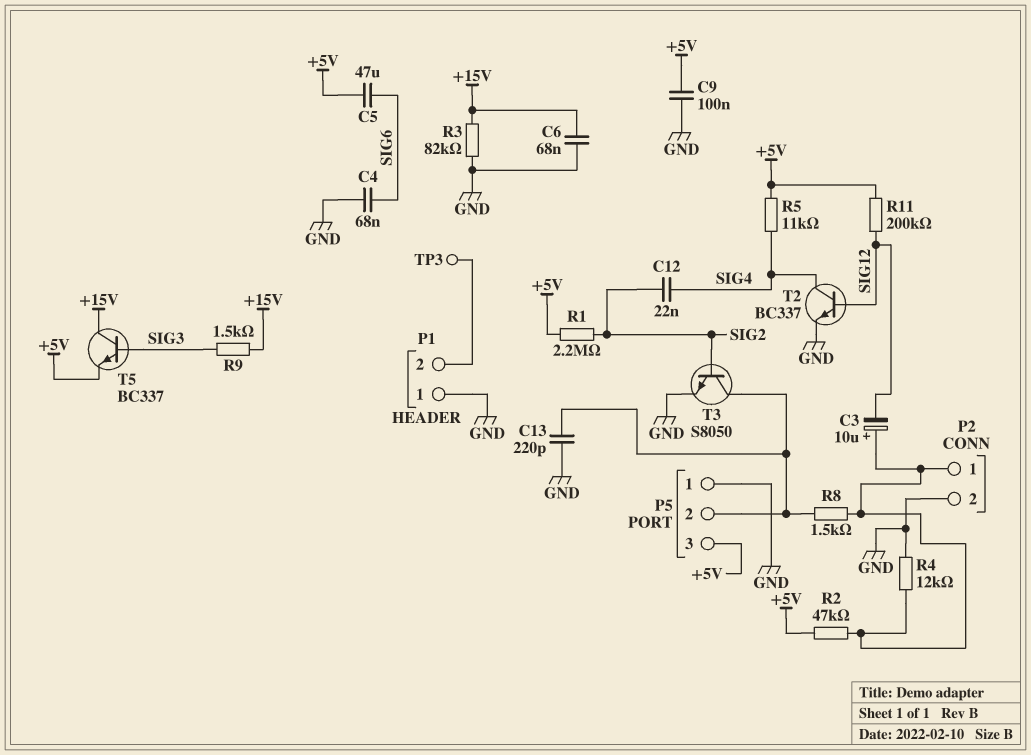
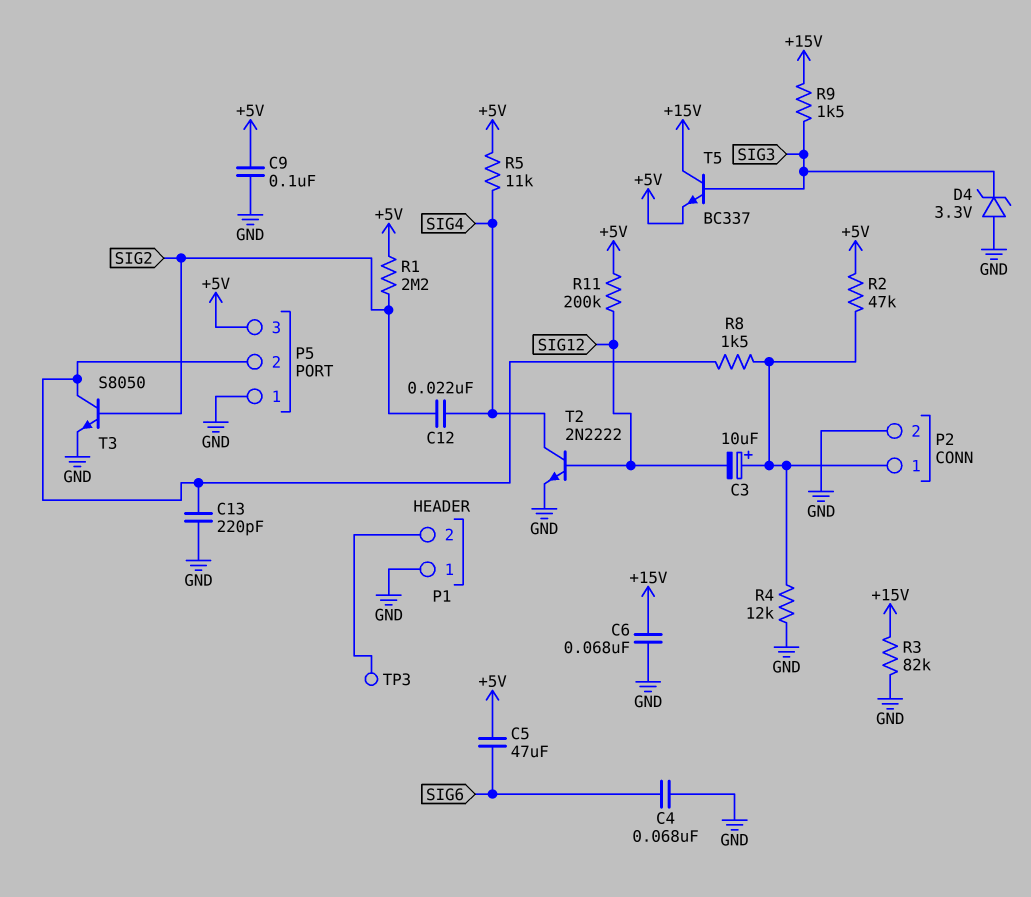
D4: none -> zener 3.3V (A GND, K SIG3)
T2: NPN BC337 (B SIG12, C SIG4, E GND) -> NPN 2N2222 (B SIG12, C SIG4, E GND)

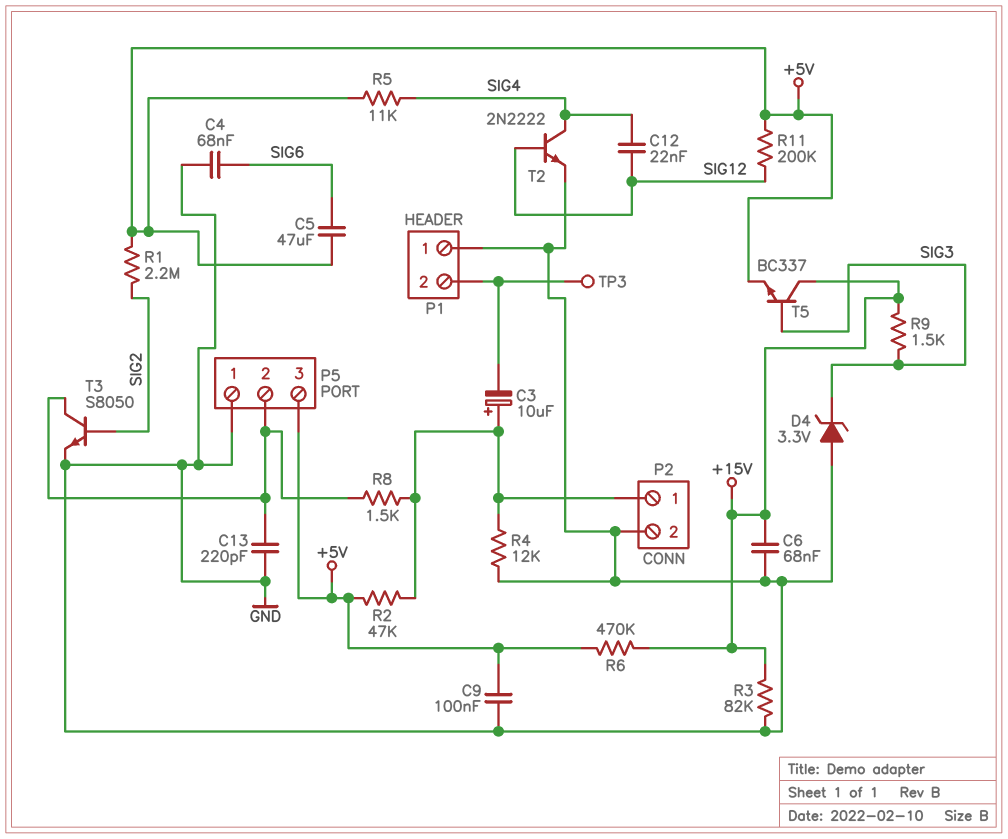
C3: 10uF (plus P2/1, minus SIG12) -> 10uF (plus P2/1, minus P1/2)
C12: 22nF (SIG2, SIG4) -> 22nF (SIG4, SIG12)
R6: none -> 470k (+5V, +15V)

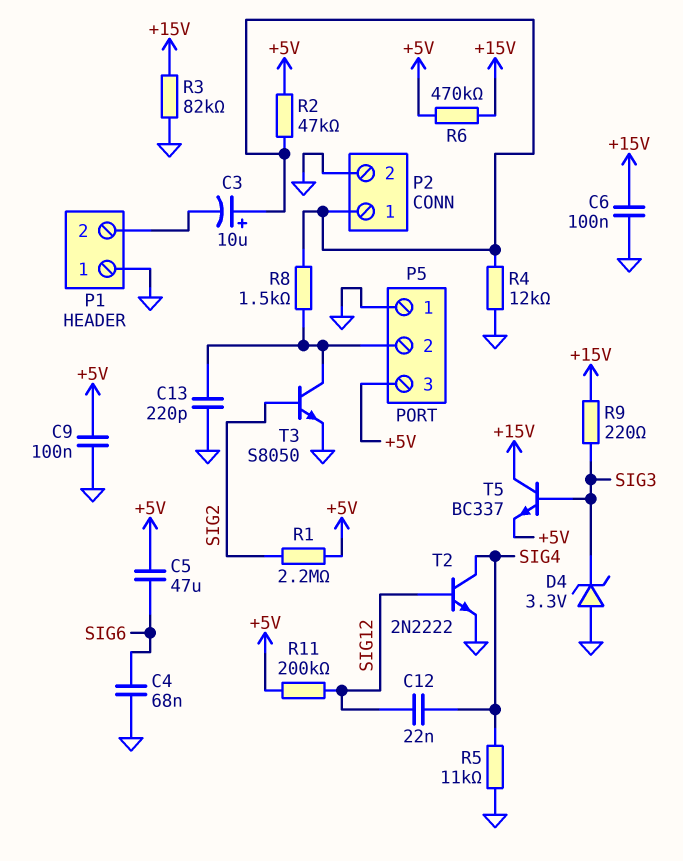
C6: 68nF (+15V, GND) -> 100nF (+15V, GND)
R5: 11k (+5V, SIG4) -> 11k (GND, SIG4)
R9: 1.5k (+15V, SIG3) -> 220 (+15V, SIG3)
TP3: test point (P1/2) -> none

